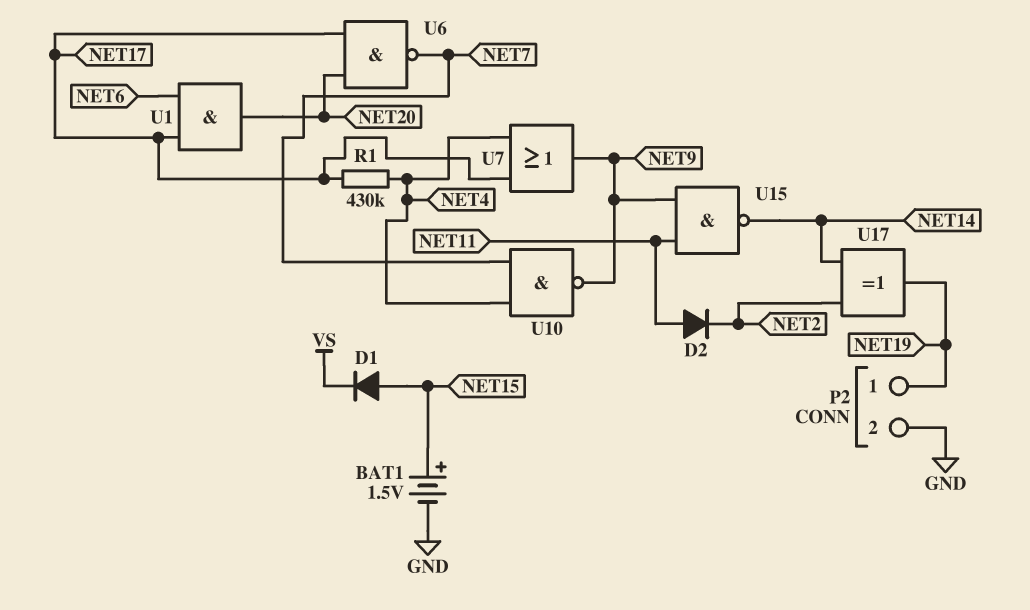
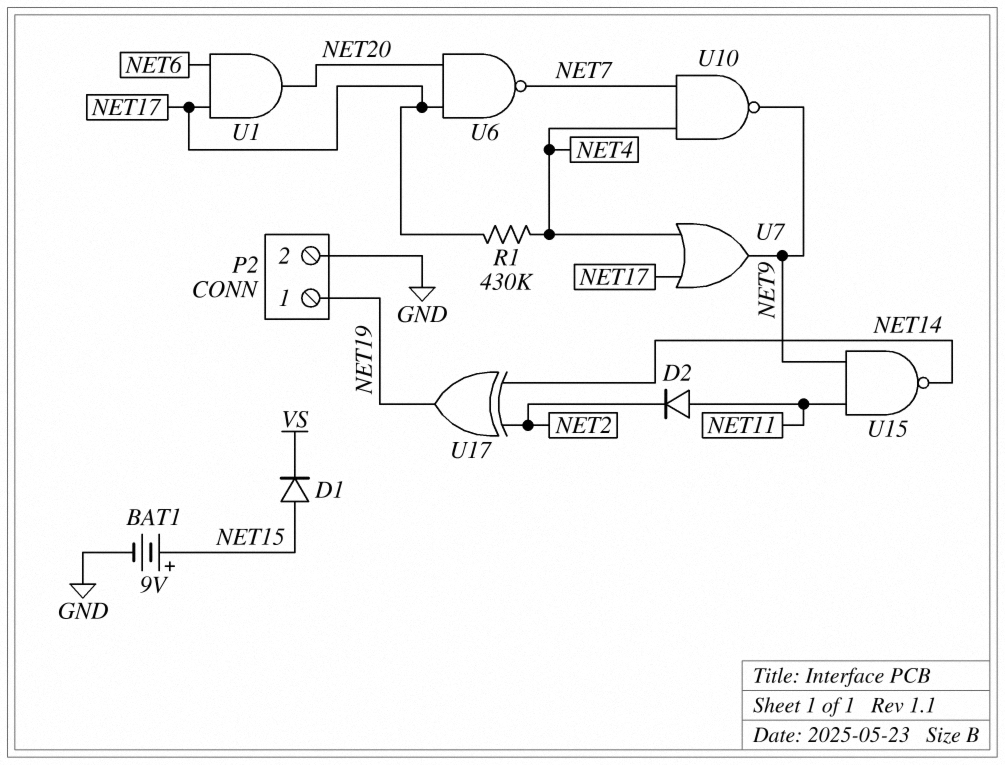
BAT1: 1.5V (plus NET15, minus GND) -> 9V (plus NET15, minus GND)

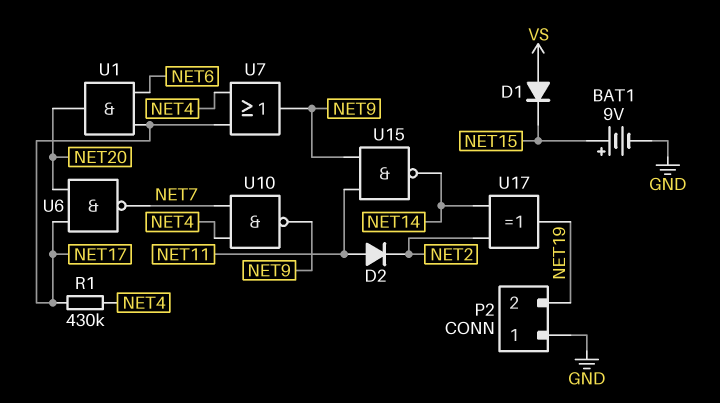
D1: diode (A NET15, K VS) -> diode (A VS, K NET15)
P2 pin 1: NET19 -> GND
P2 pin 2: GND -> NET19

